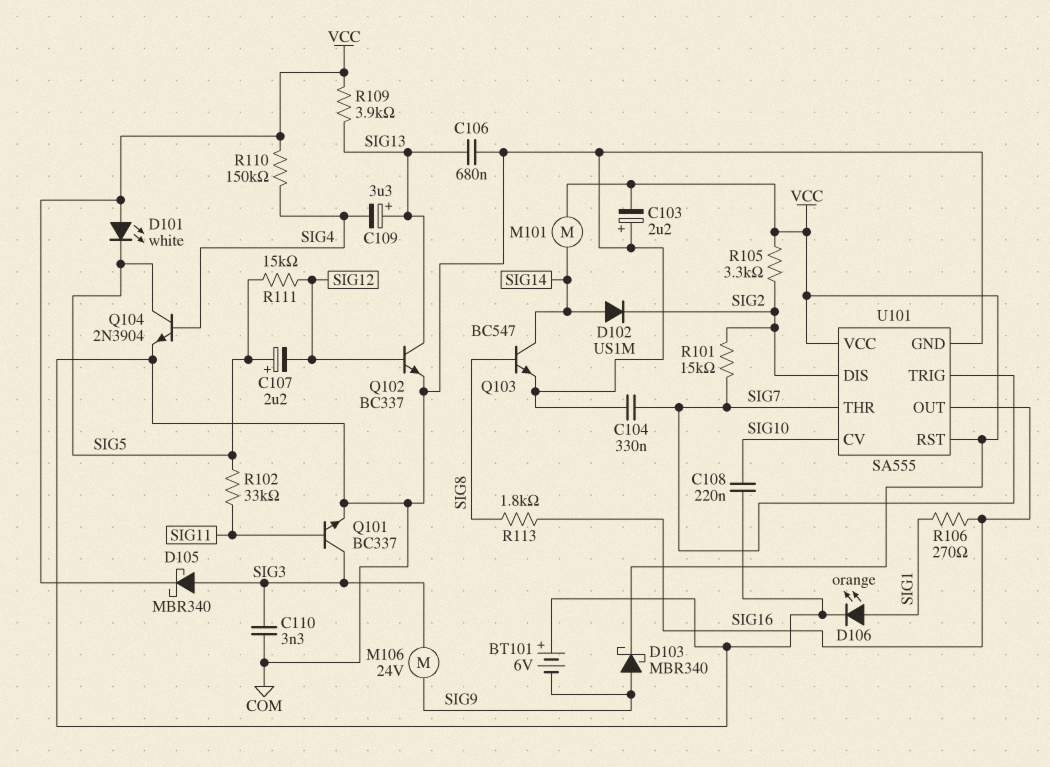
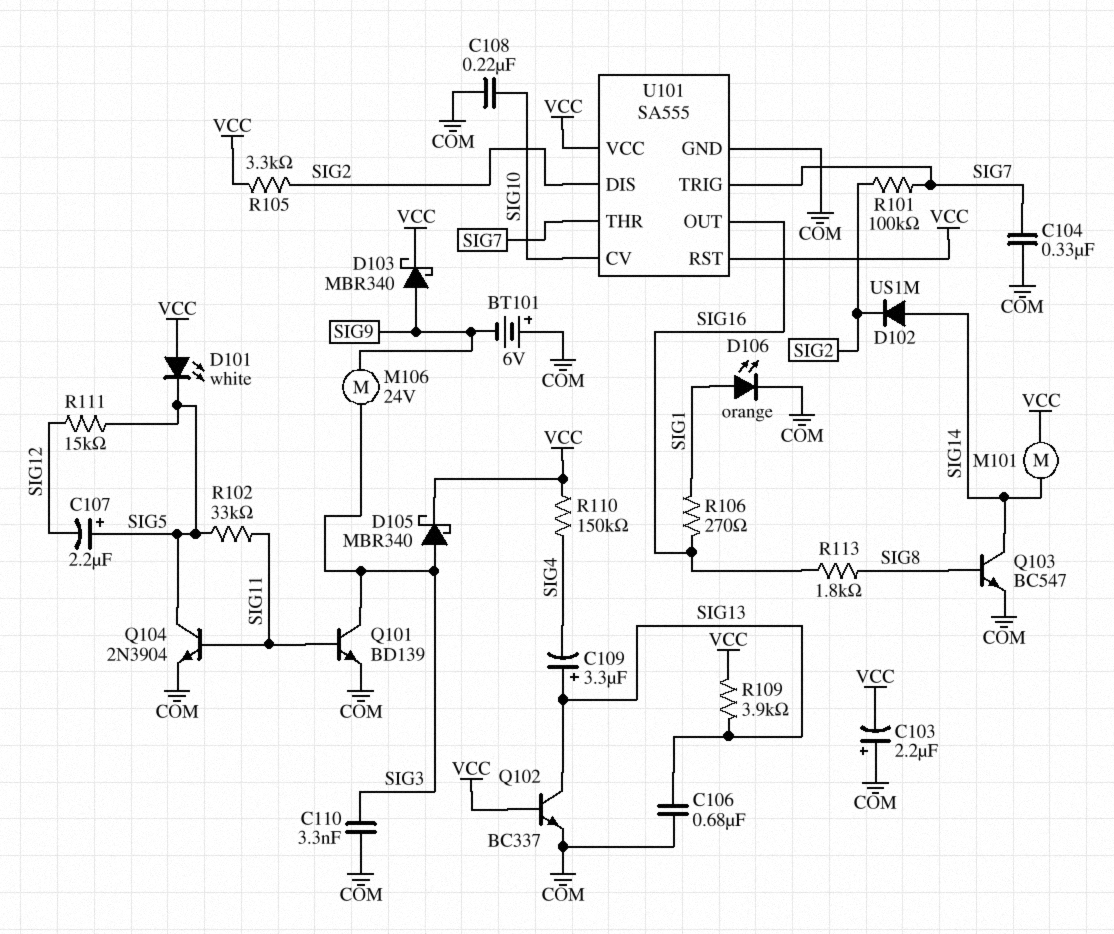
Q101: NPN BC337 (B SIG11, C SIG3, E COM) -> NPN BD139 (B SIG11, C SIG3, E COM)
Q102: NPN BC337 (B SIG12, C SIG13, E COM) -> NPN BC337 (B VCC, C SIG13, E COM)
Q104: NPN 2N3904 (B SIG4, C SIG5, E COM) -> NPN 2N3904 (B SIG11, C SIG5, E COM)
R101: 15k (SIG2, SIG7) -> 100k (SIG2, SIG7)

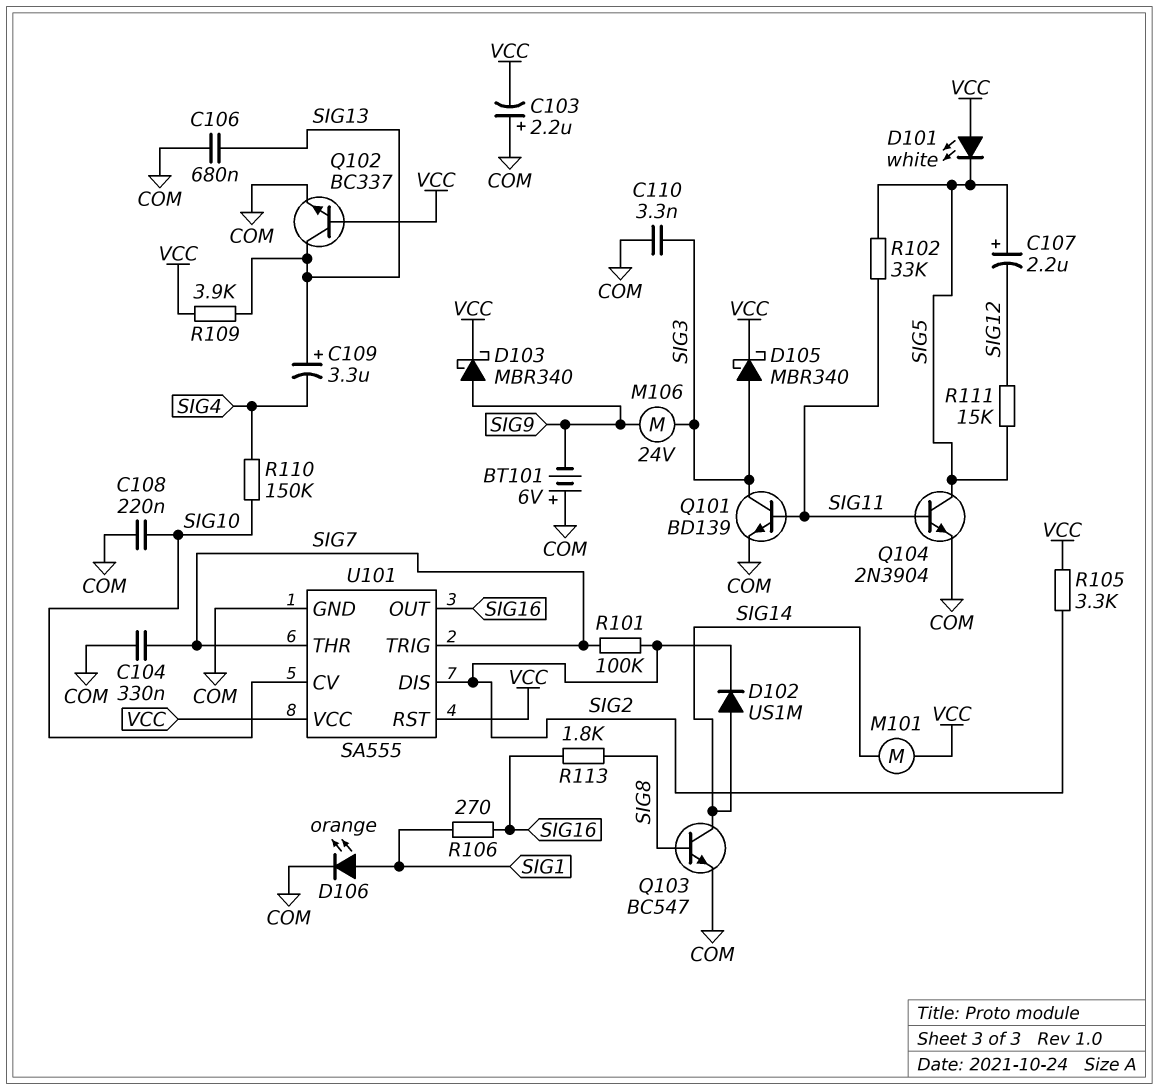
R110: 150k (SIG4, VCC) -> 150k (SIG4, SIG10)

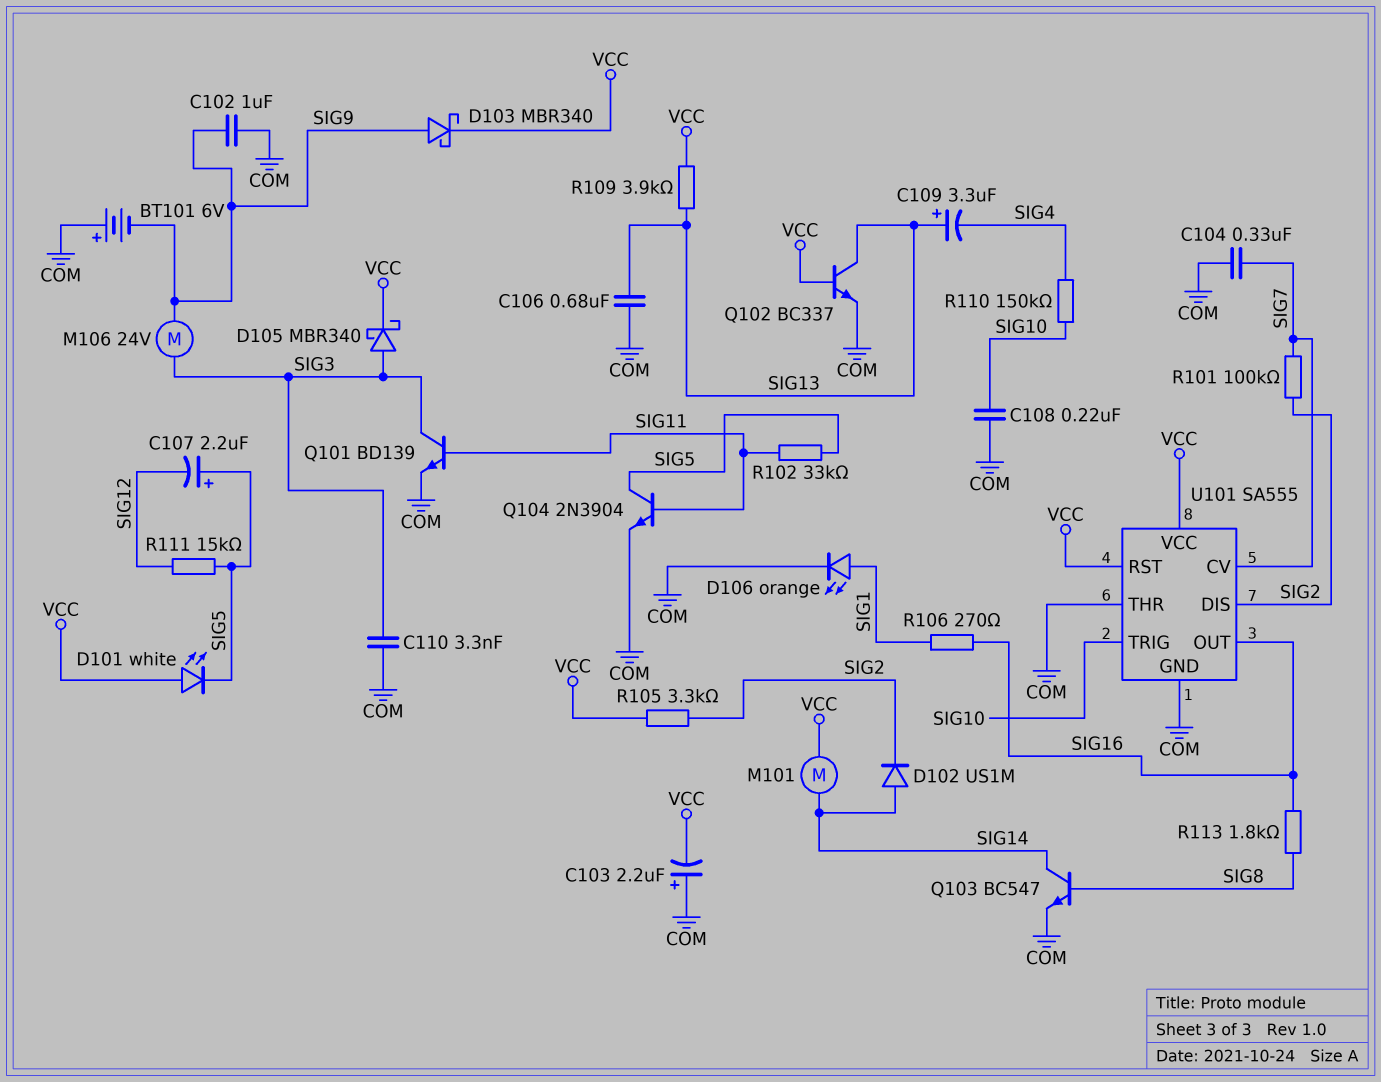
C102: none -> 1uF (COM, SIG9)
U101 pin CV: SIG10 -> SIG7
U101 pin THR: SIG7 -> COM
U101 pin TRIG: SIG7 -> SIG10

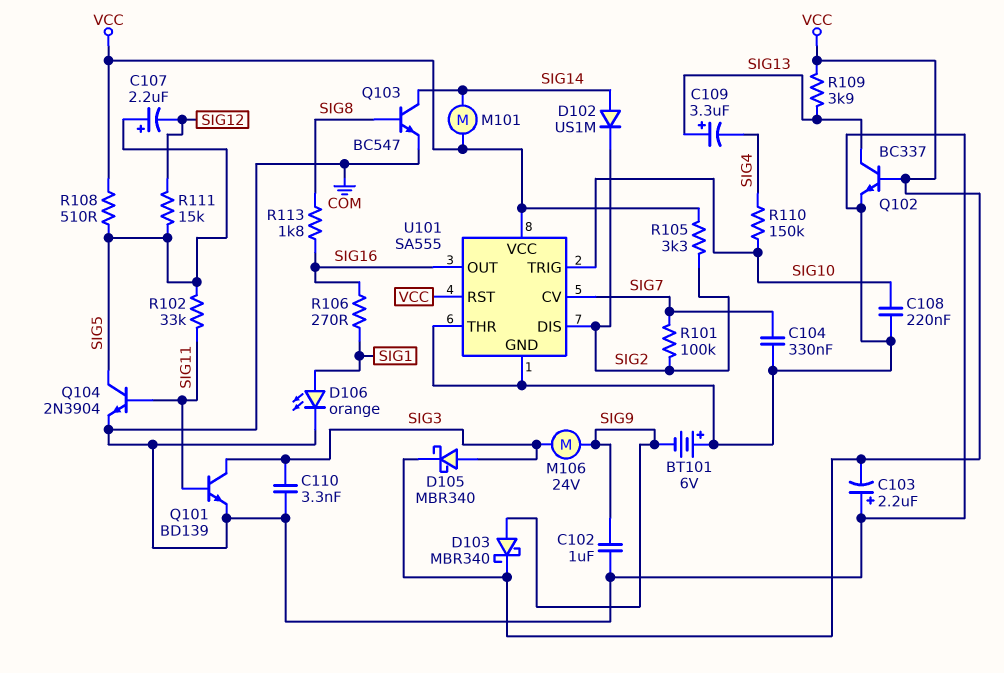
C106: 680nF (COM, SIG13) -> none
D101: LED white (A VCC, K SIG5) -> none
R108: none -> 510 (SIG5, VCC)

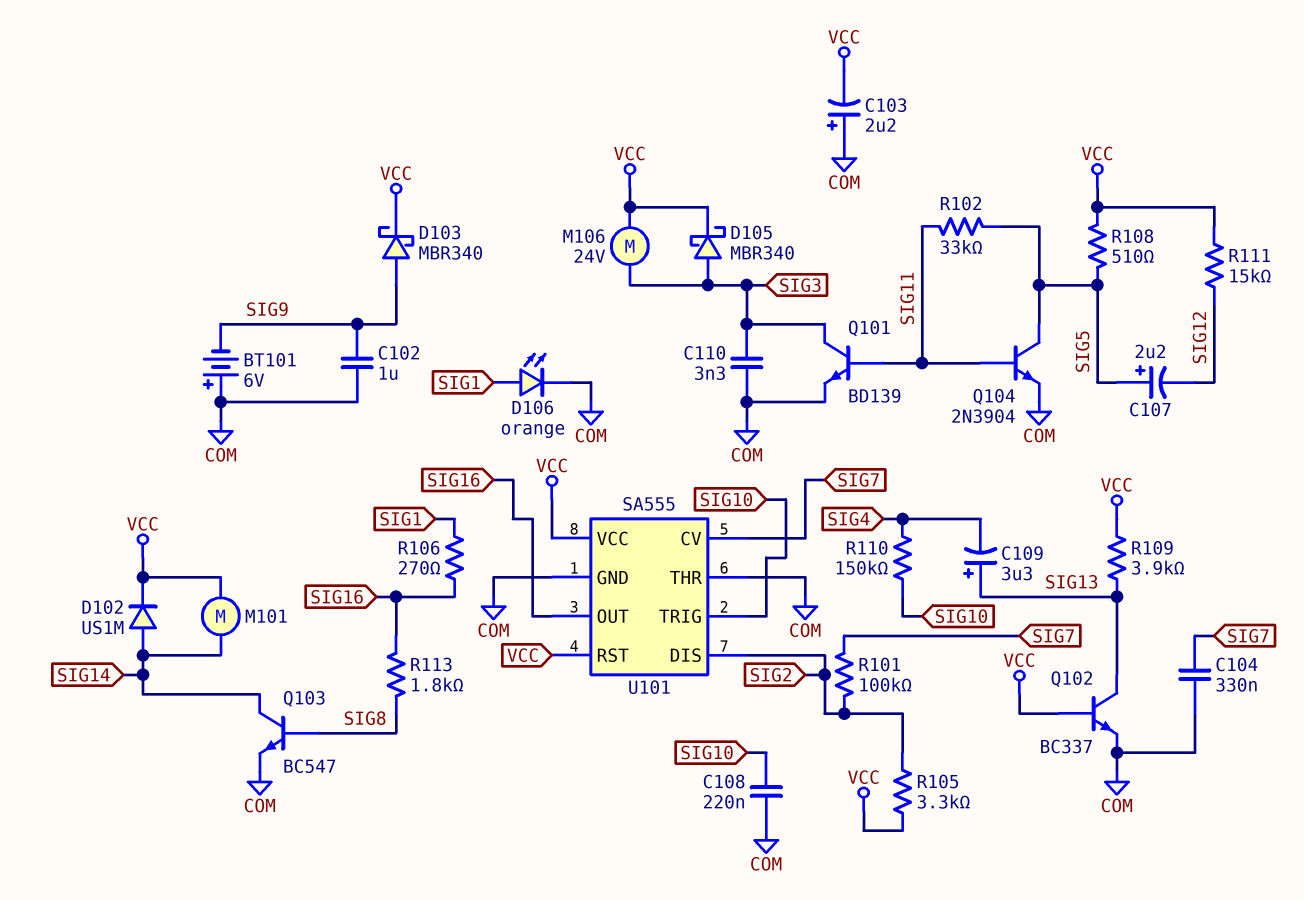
D102: diode US1M (A SIG14, K SIG2) -> diode US1M (A SIG14, K VCC)
M106: motor 24V (SIG3, SIG9) -> motor 24V (SIG3, VCC)
R111: 15k (SIG5, SIG12) -> 15k (SIG12, VCC)

